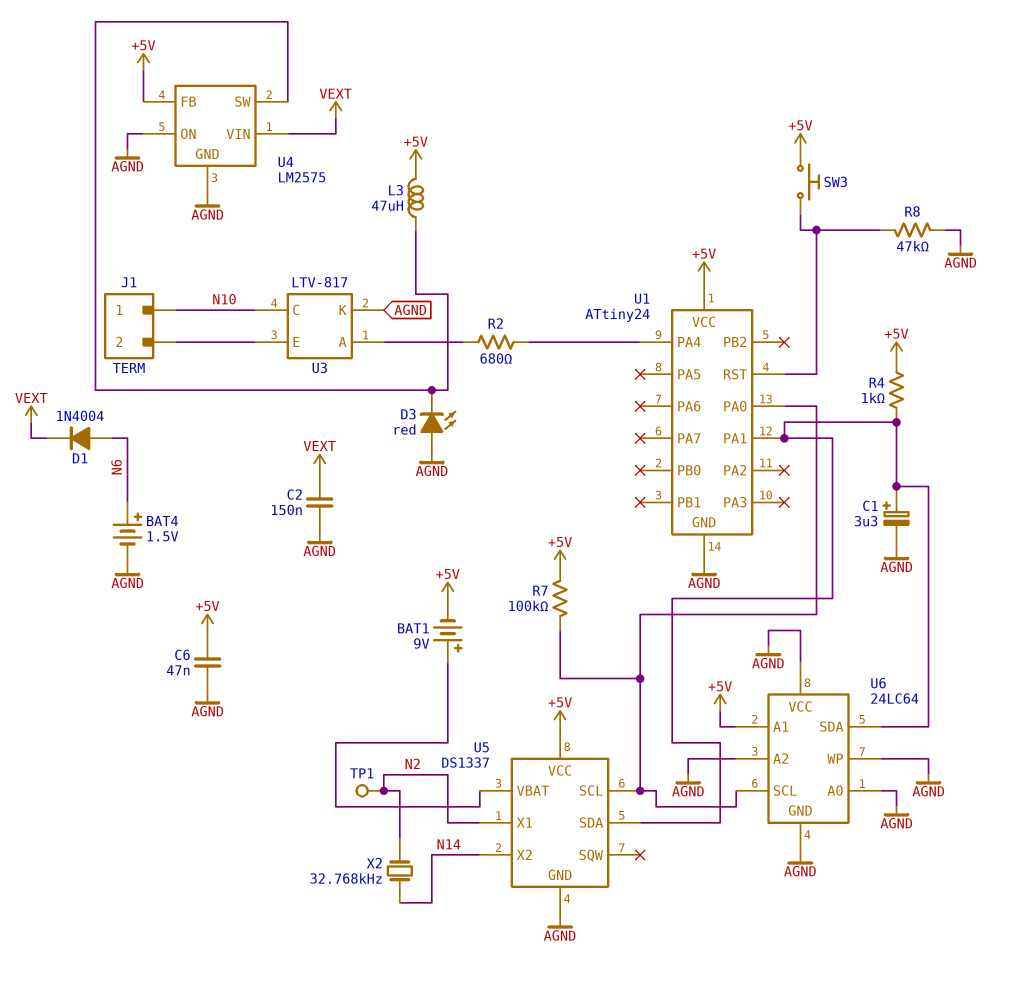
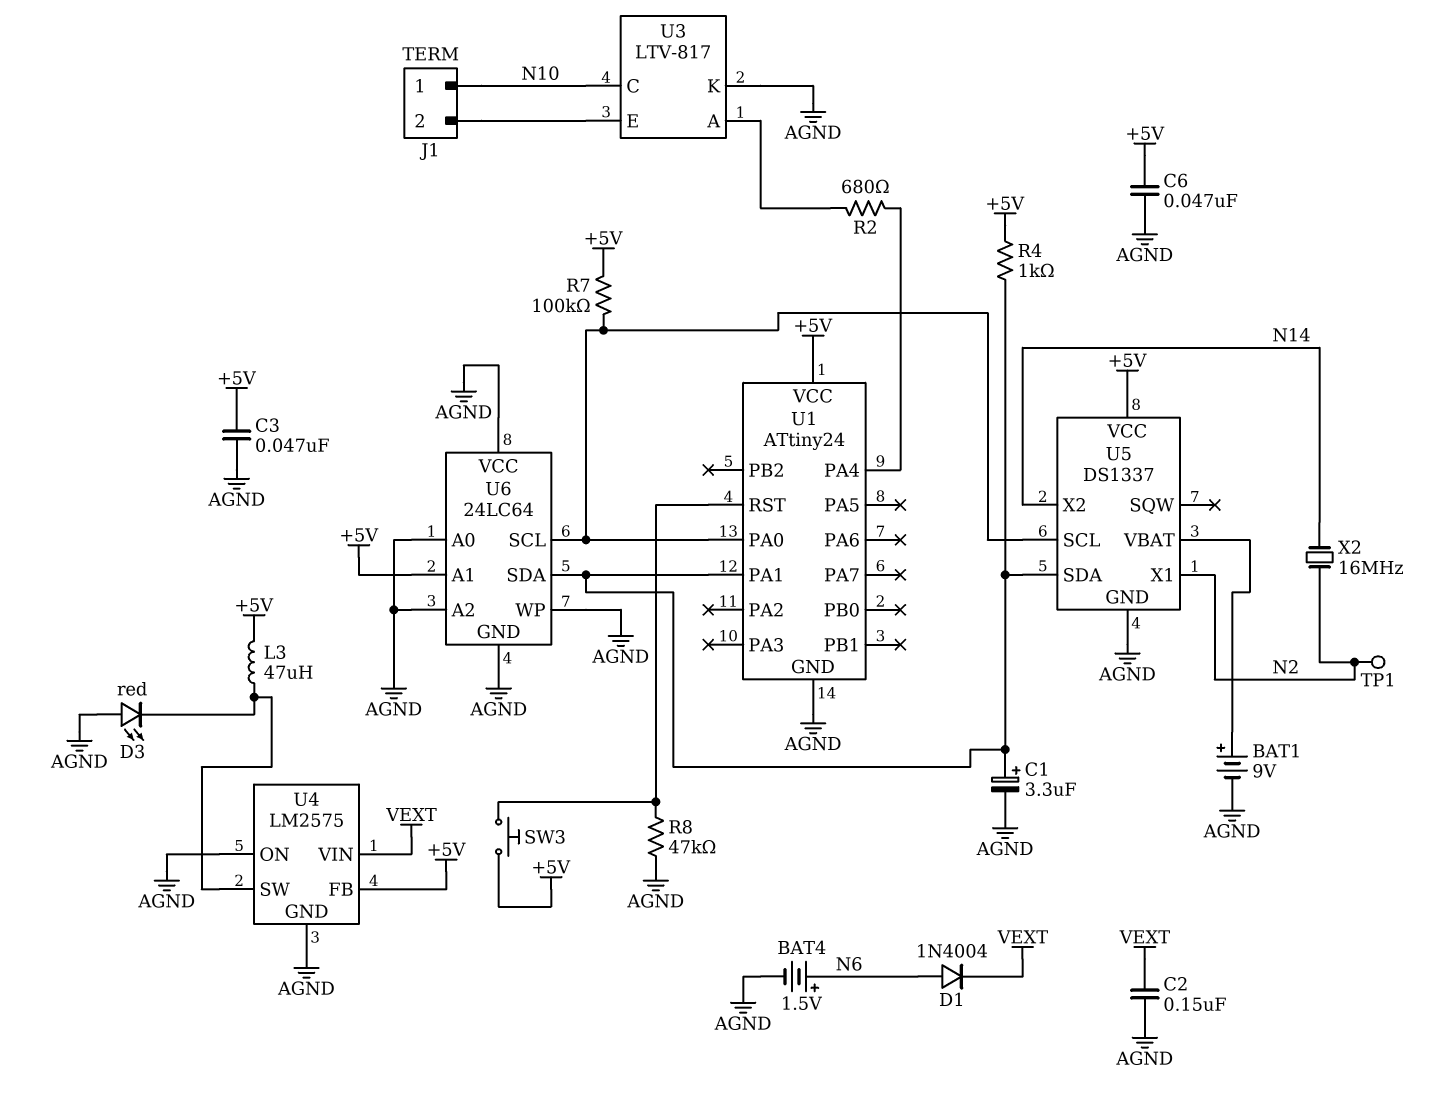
BAT1: 9V (plus U5/VBAT, minus +5V) -> 9V (plus U5/VBAT, minus AGND)
C3: none -> 47nF (+5V, AGND)
X2: 32.768kHz (N2, N14) -> 16MHz (N2, N14)

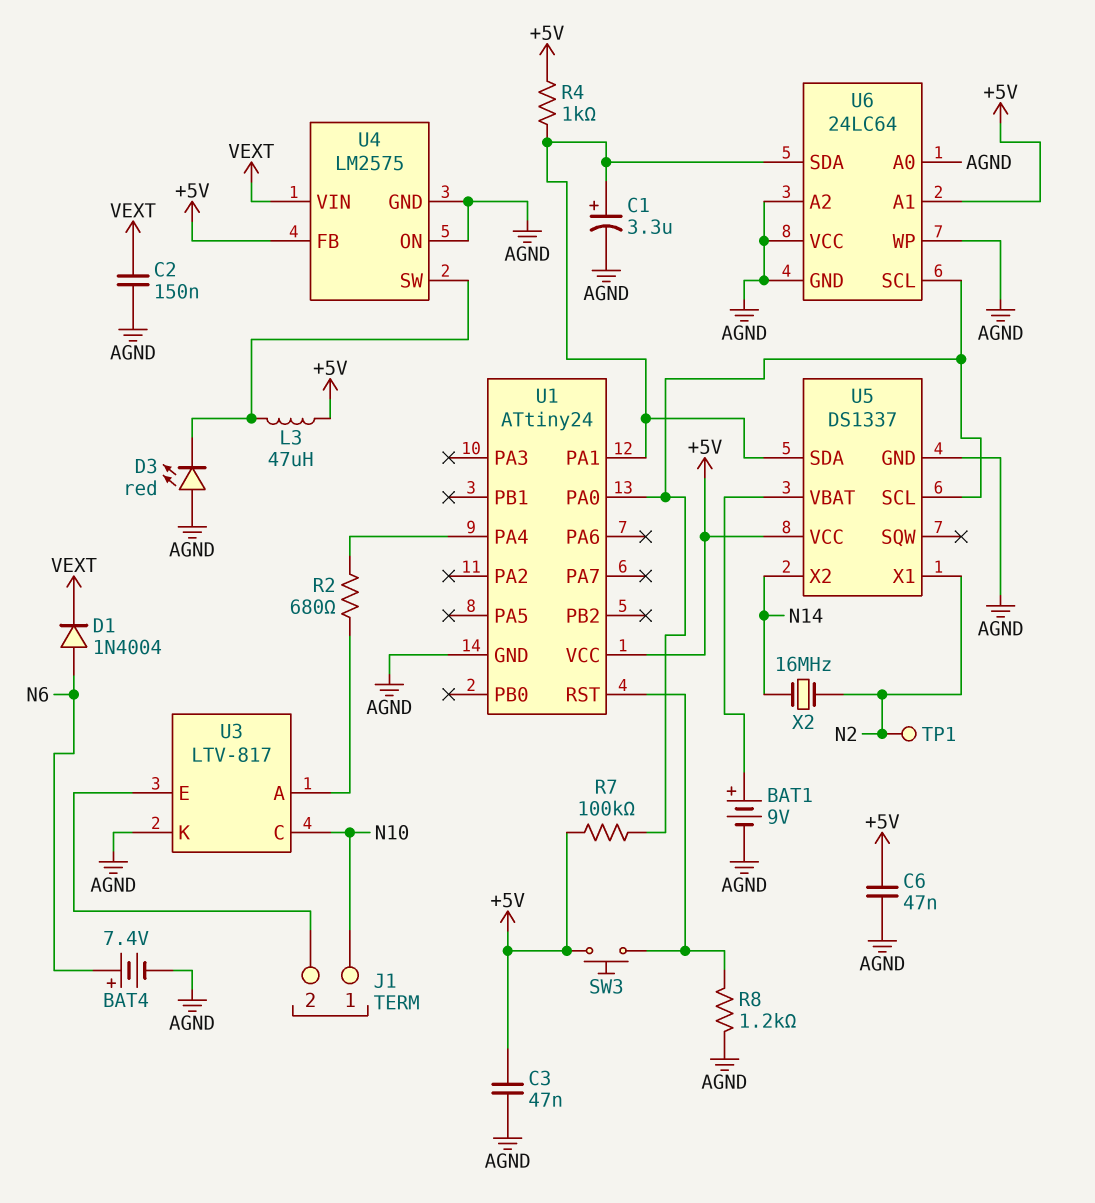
BAT4: 1.5V (plus N6, minus AGND) -> 7.4V (plus N6, minus AGND)
R8: 47k (AGND, U1/RST) -> 1.2k (AGND, U1/RST)

